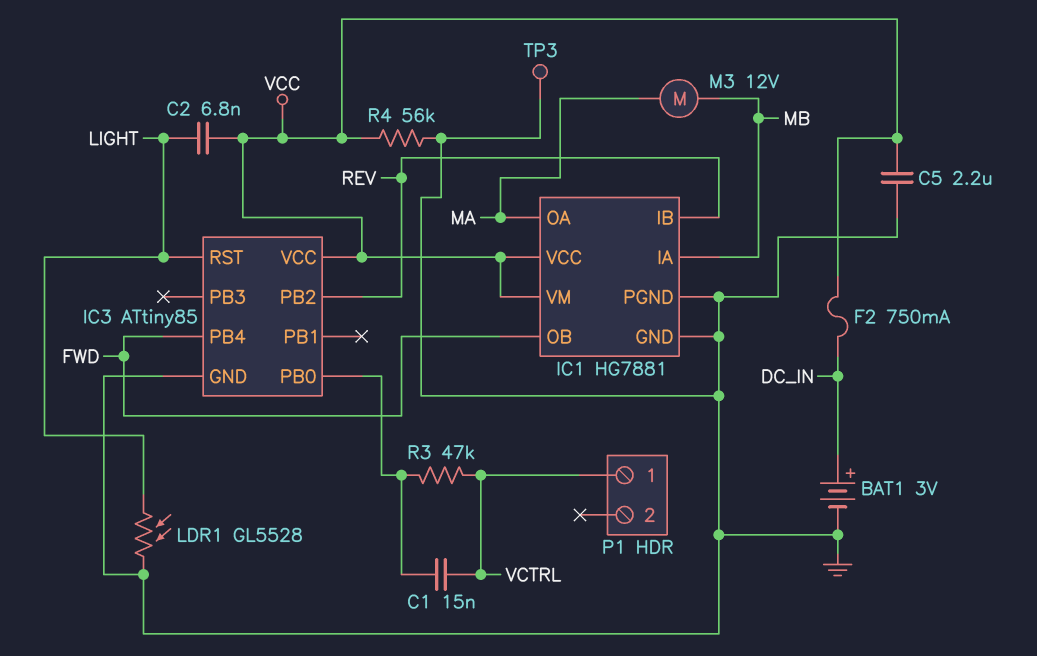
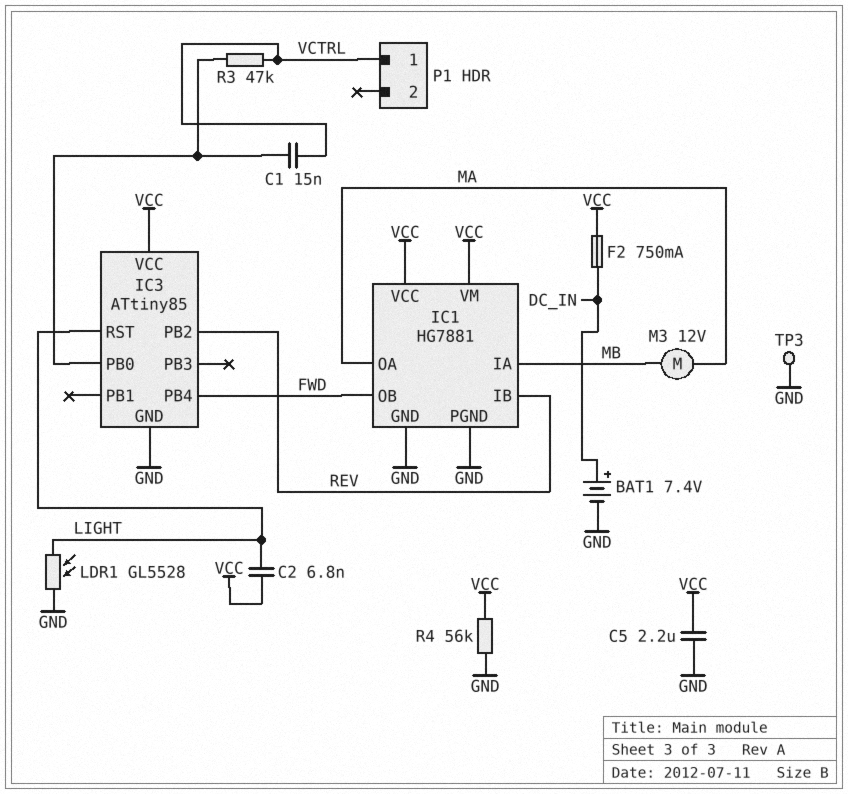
BAT1: 3V (plus DC_IN, minus GND) -> 7.4V (plus DC_IN, minus GND)

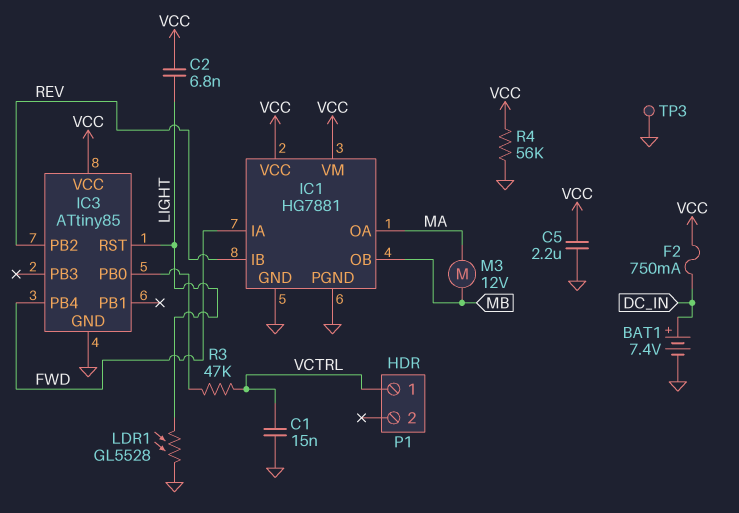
C1: 15nF (IC3/PB0, VCTRL) -> 15nF (GND, VCTRL)
IC1 pin IA: MB -> FWD
IC1 pin OB: FWD -> MB

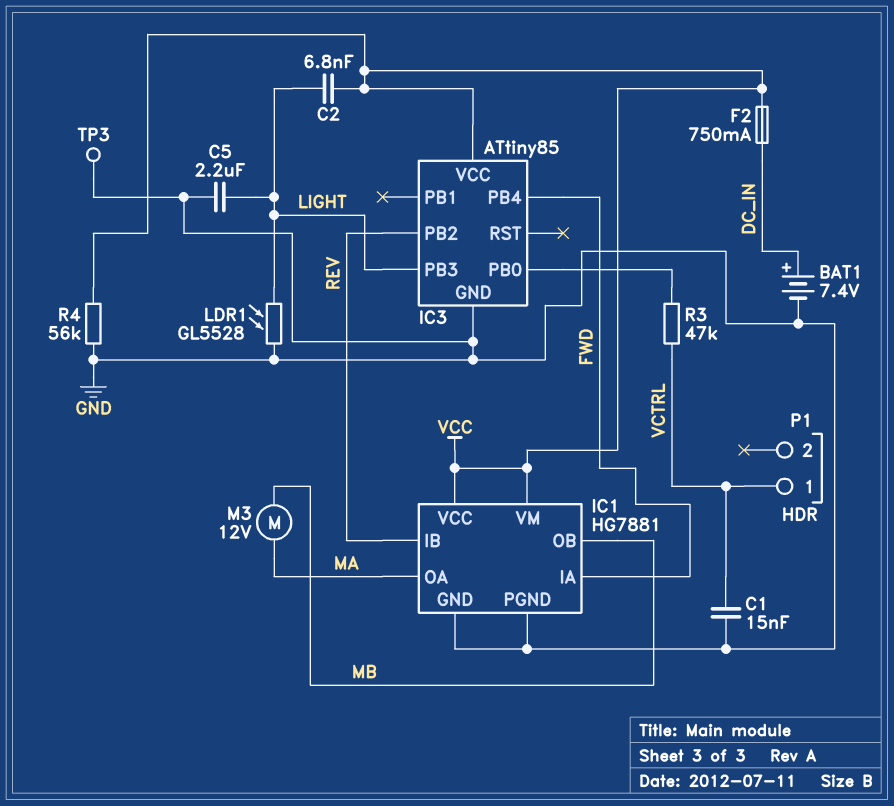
C5: 2.2uF (GND, VCC) -> 2.2uF (GND, LIGHT)
IC3 pin PB3: none -> LIGHT
IC3 pin RST: LIGHT -> none

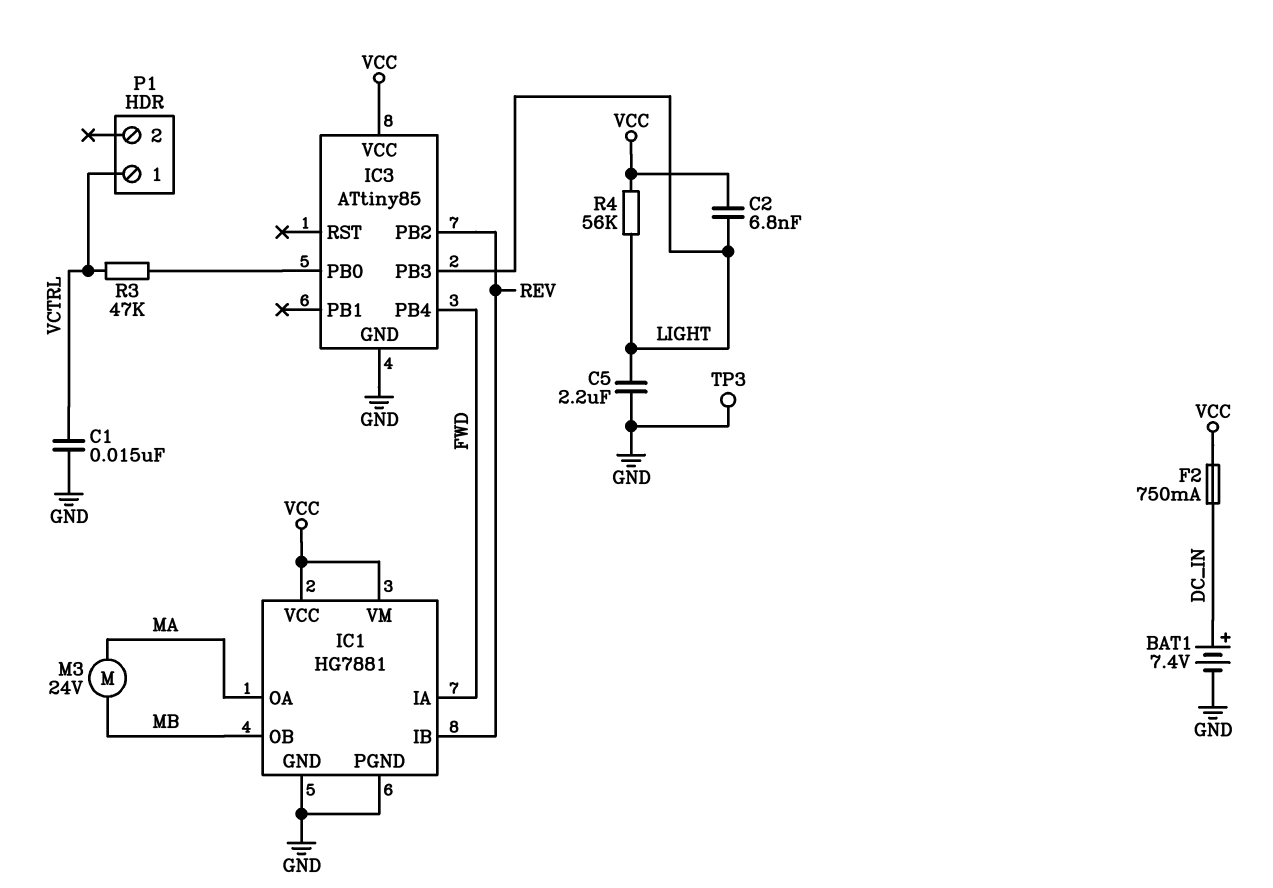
LDR1: GL5528 (GND, LIGHT) -> none
M3: motor 12V (MA, MB) -> motor 24V (MA, MB)
R4: 56k (GND, VCC) -> 56k (LIGHT, VCC)

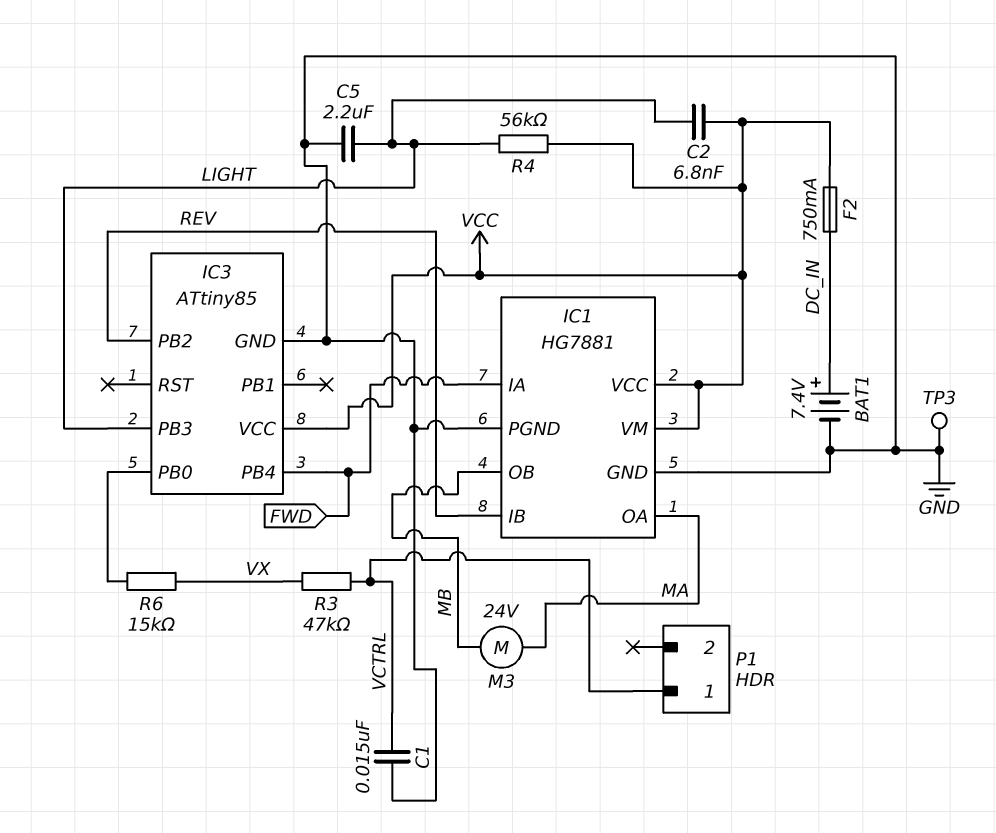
R3: 47k (IC3/PB0, VCTRL) -> 47k (VCTRL, VX)
R6: none -> 15k (IC3/PB0, VX)

